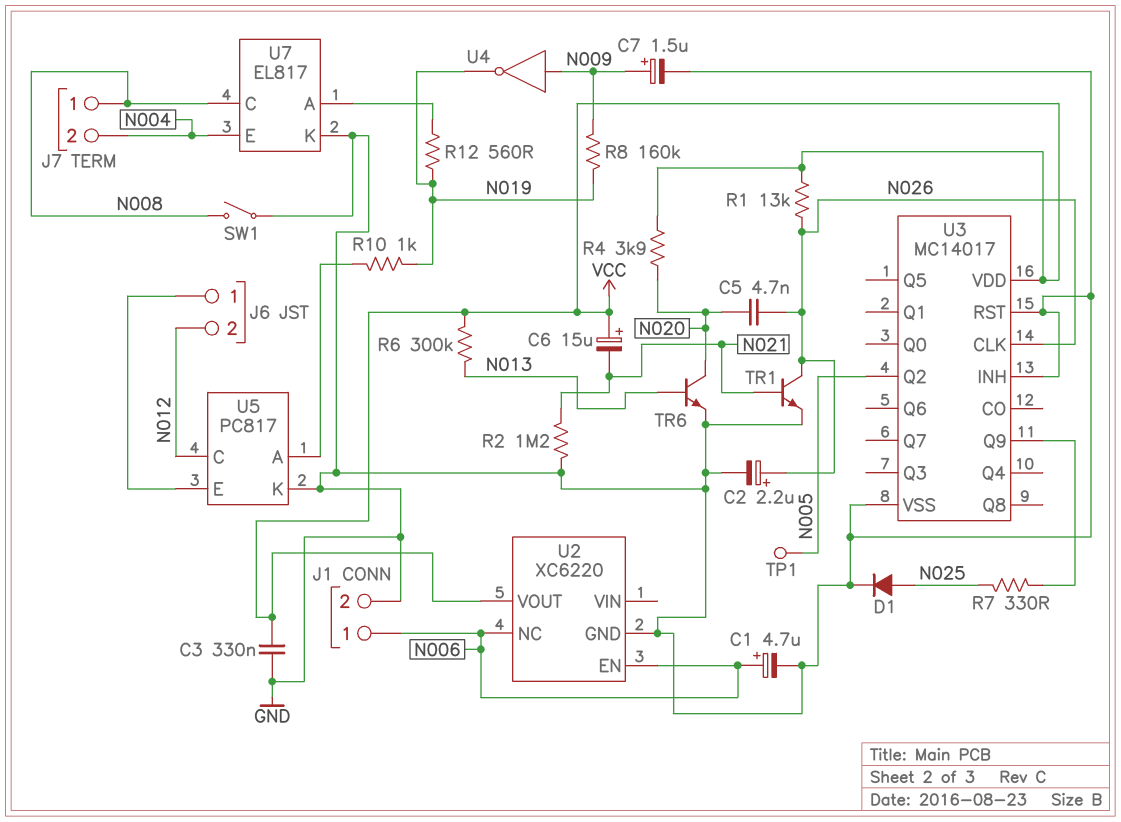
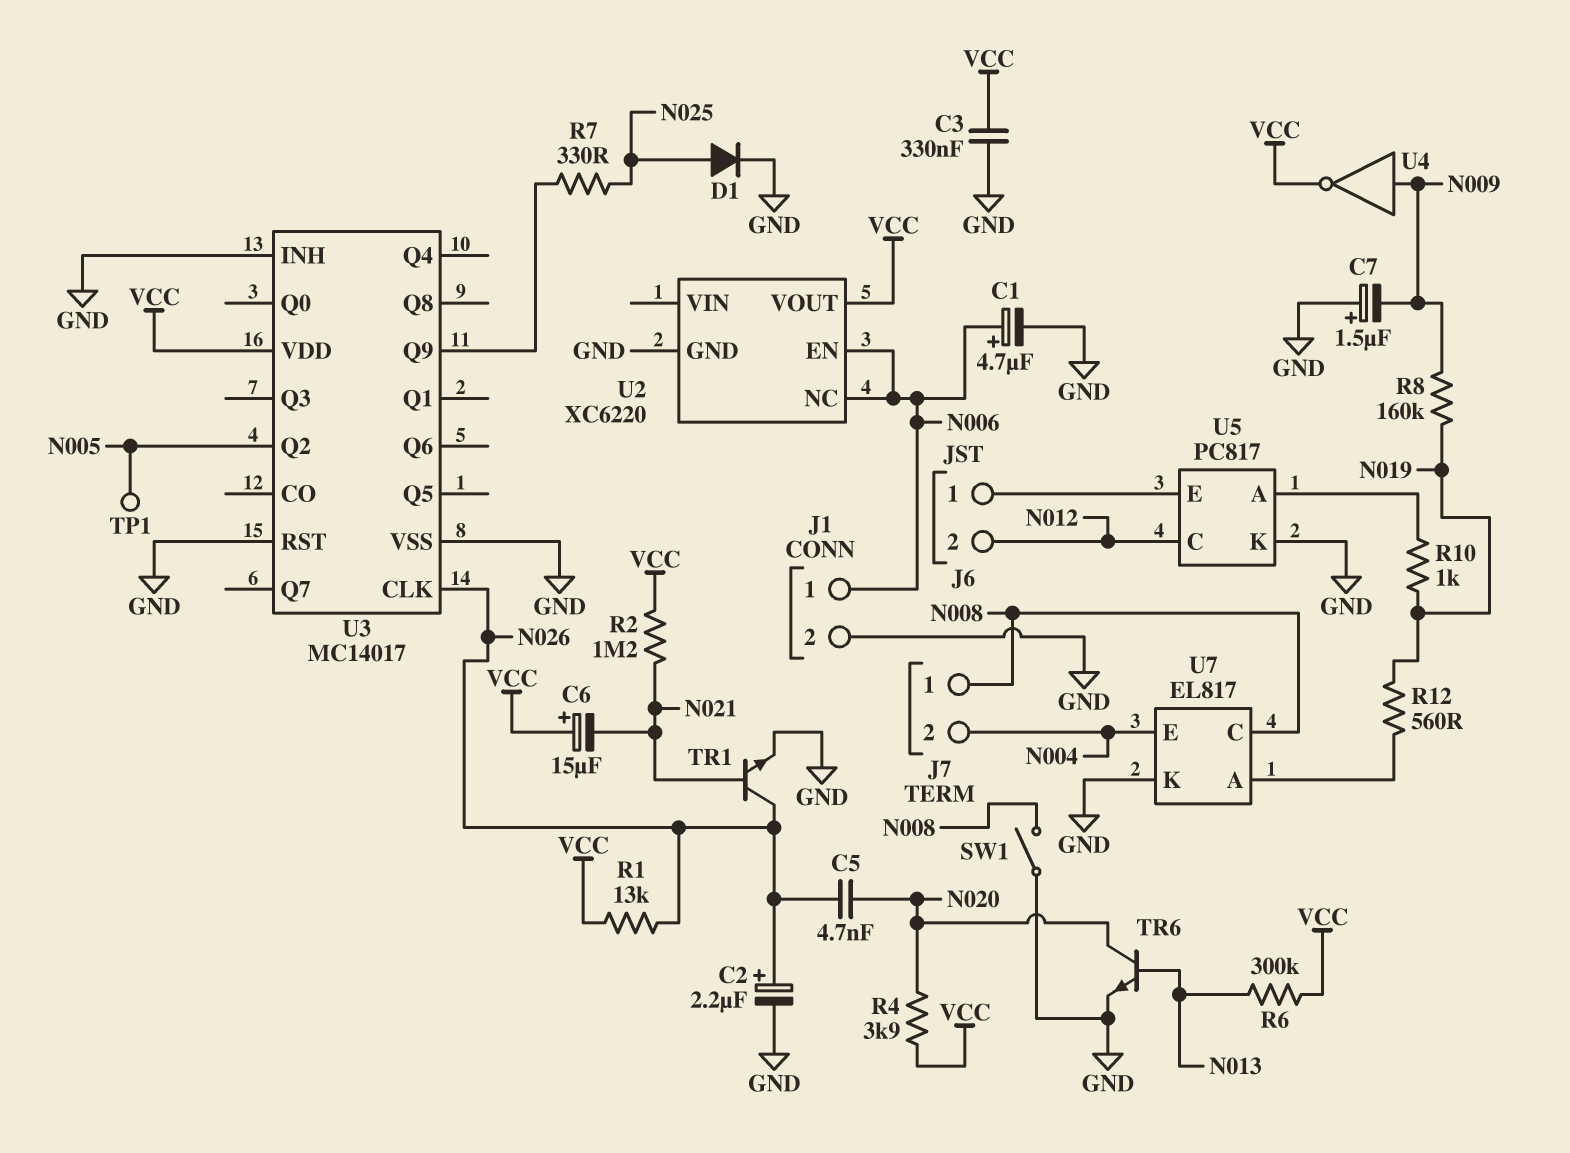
C7: 1.5uF (plus N009, minus GND) -> 1.5uF (plus GND, minus N009)
R2: 1.2M (GND, N021) -> 1.2M (N021, VCC)
U4: NOT (in N009, out N019) -> NOT (in N009, out VCC)

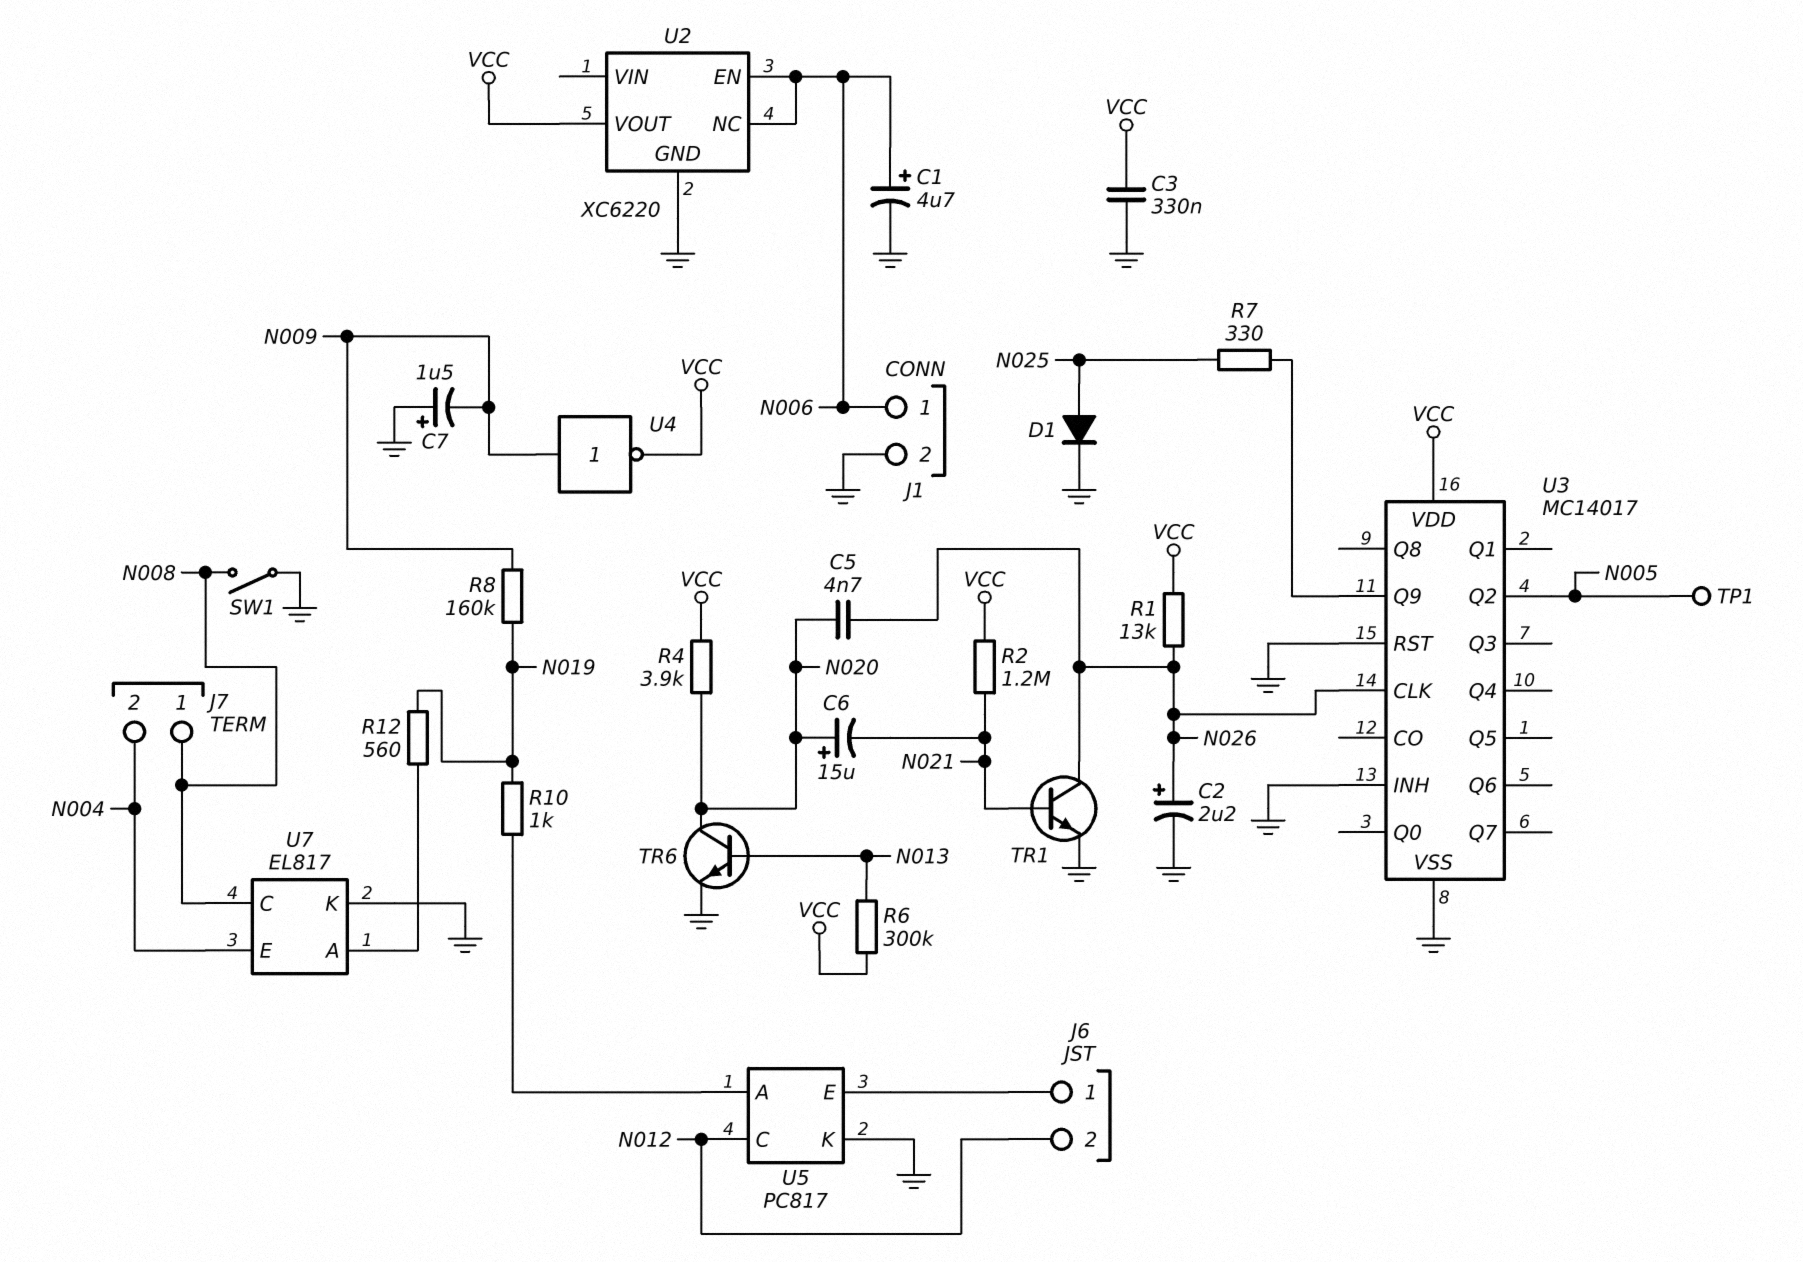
C6: 15uF (plus VCC, minus N021) -> 15uF (plus N020, minus N021)

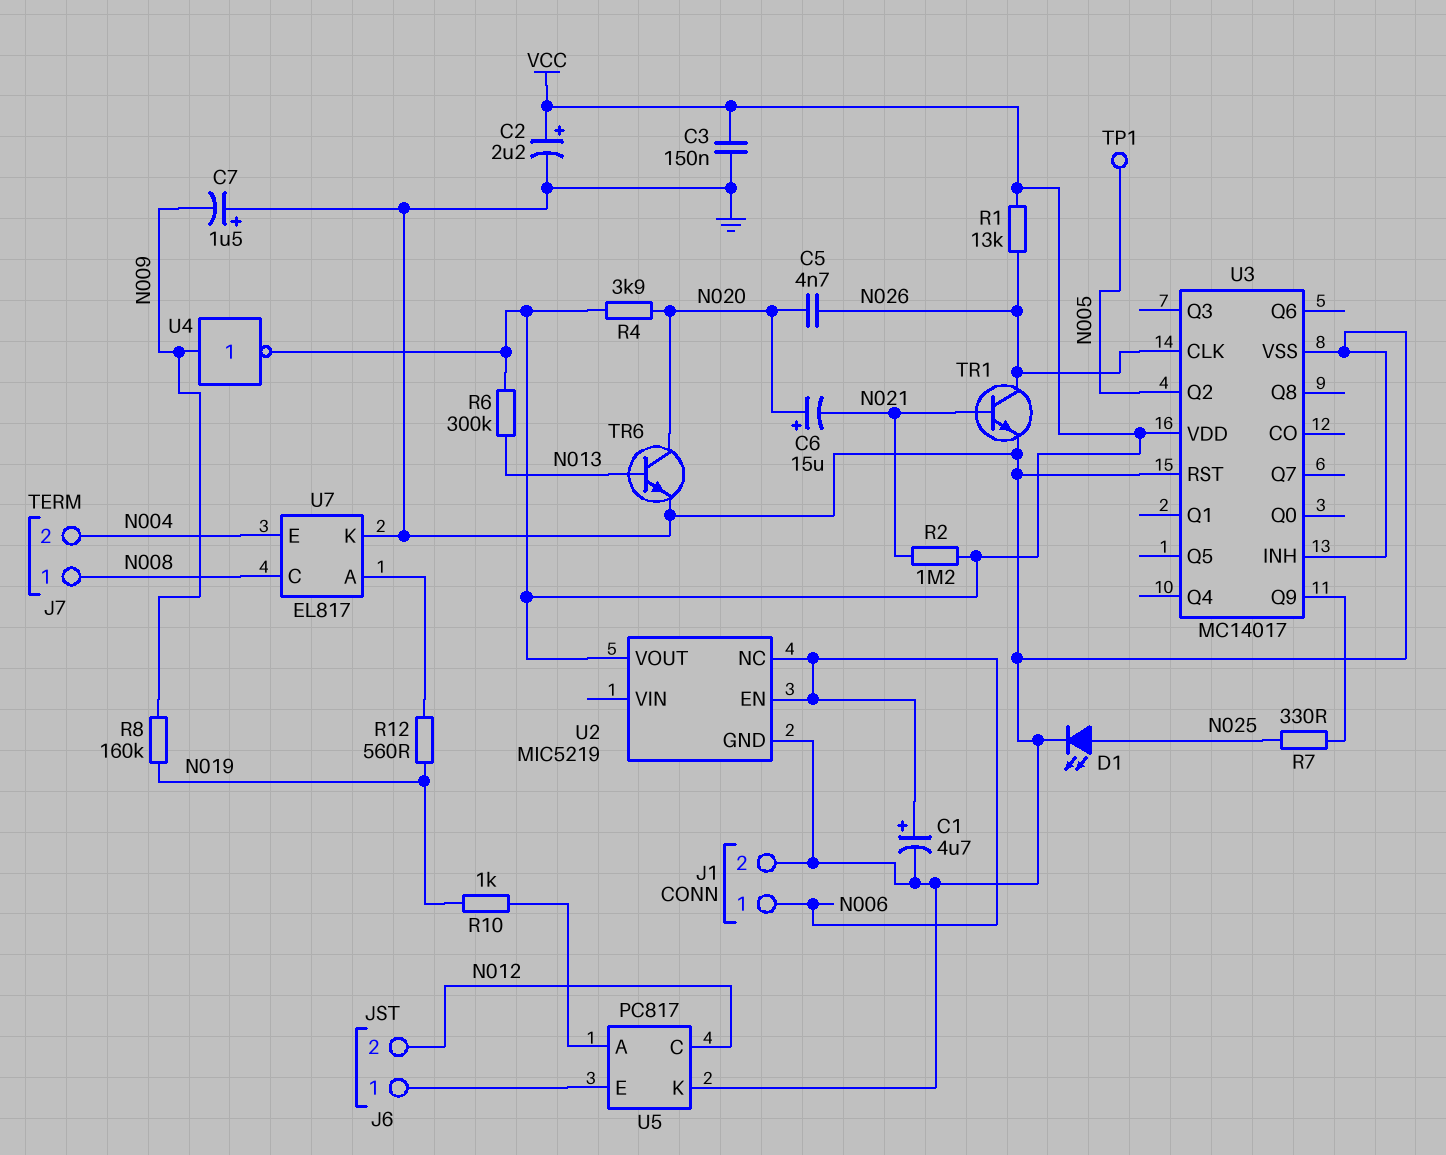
C2: 2.2uF (plus N026, minus GND) -> 2.2uF (plus VCC, minus GND)
C3: 330nF (GND, VCC) -> 150nF (GND, VCC)
D1: diode (A N025, K GND) -> LED (A N025, K GND)
SW1: switch (GND, N008) -> none
U2: XC6220 -> MIC5219

